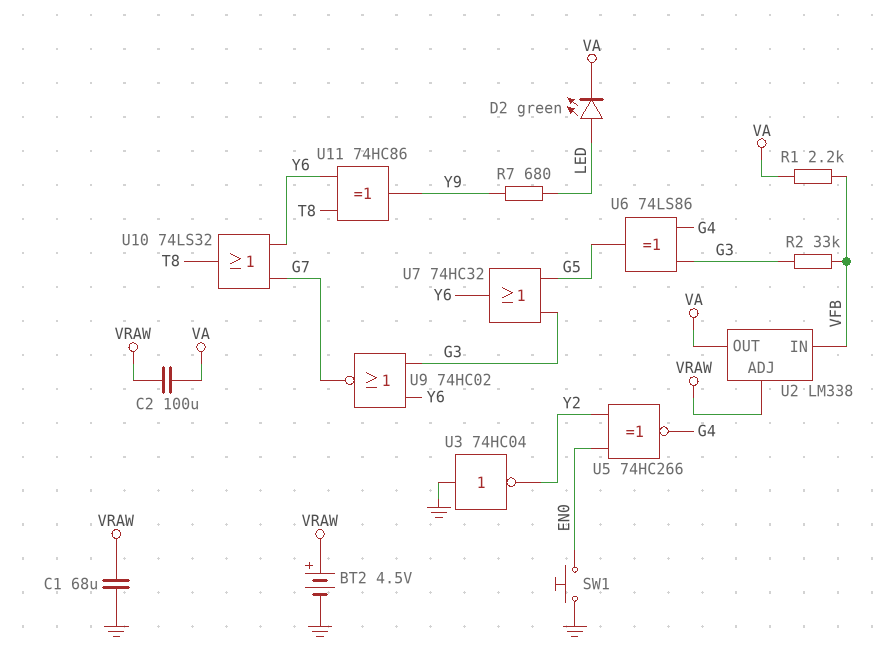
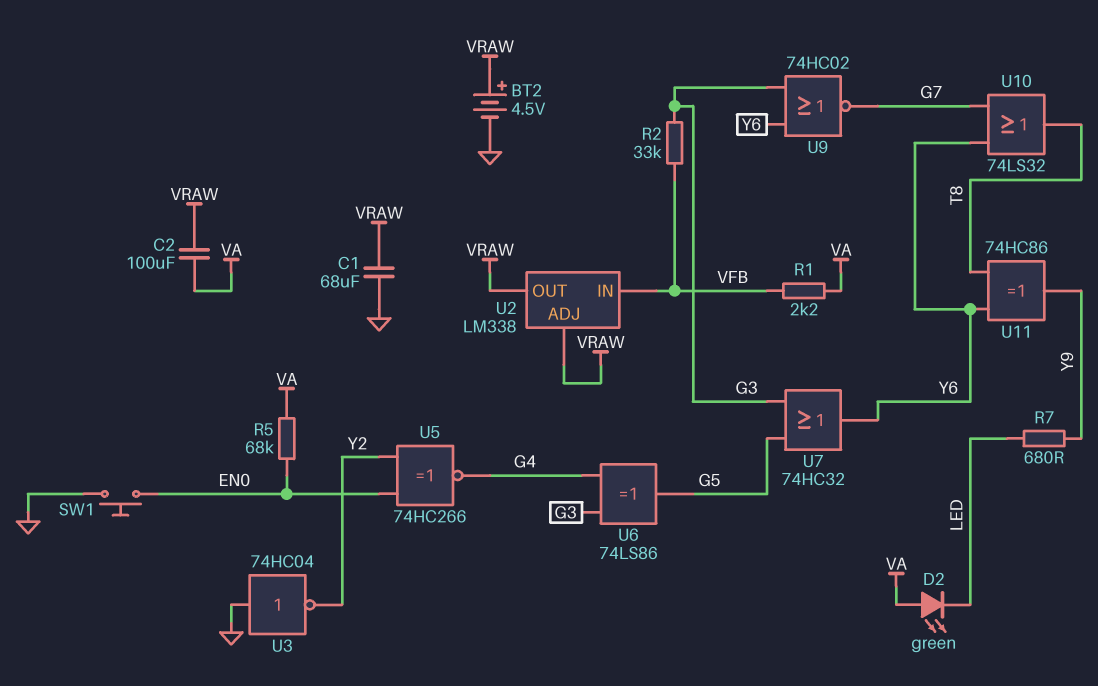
D2: LED green (A LED, K VA) -> LED green (A VA, K LED)
R5: none -> 68k (EN0, VA)
U2 pin OUT: VA -> VRAW

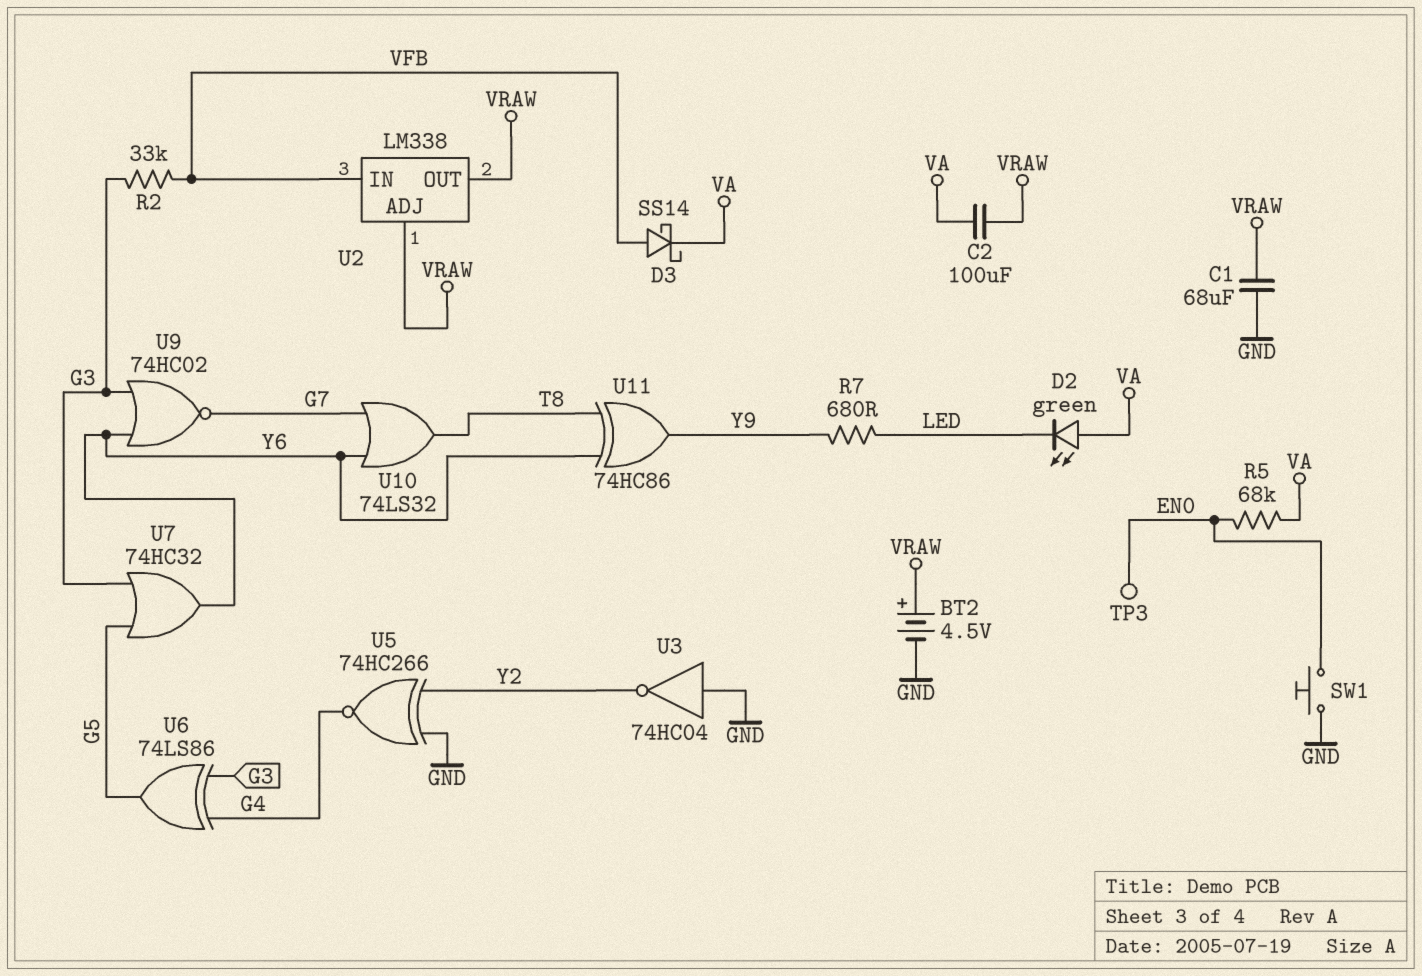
D3: none -> schottky SS14 (A VFB, K VA)
R1: 2.2k (VA, VFB) -> none
TP3: none -> test point (EN0)
U5: XNOR 74HC266 (in EN0, in Y2, out G4) -> XNOR 74HC266 (in GND, in Y2, out G4)

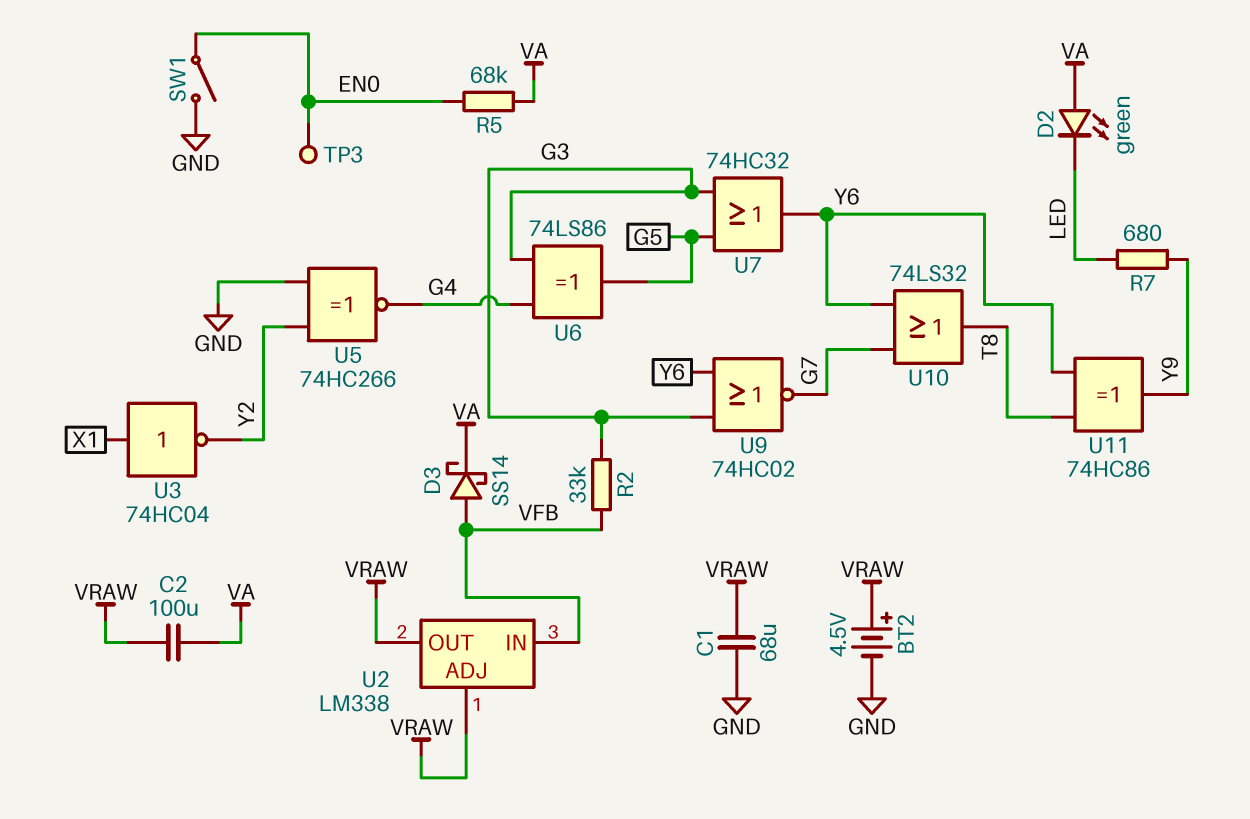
SW1: button (EN0, GND) -> switch (EN0, GND)
U3: NOT 74HC04 (in GND, out Y2) -> NOT 74HC04 (in X1, out Y2)

